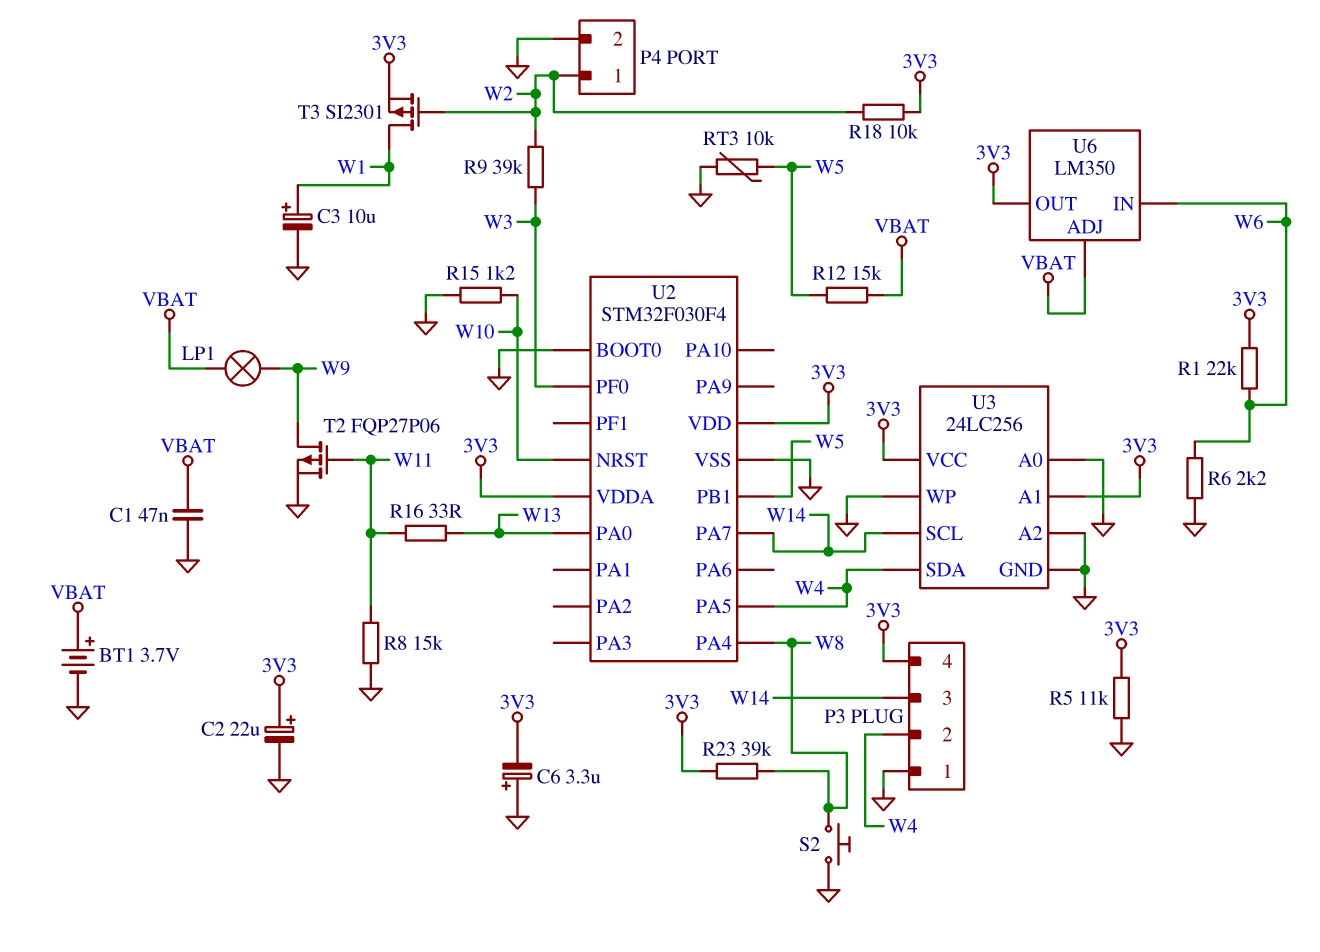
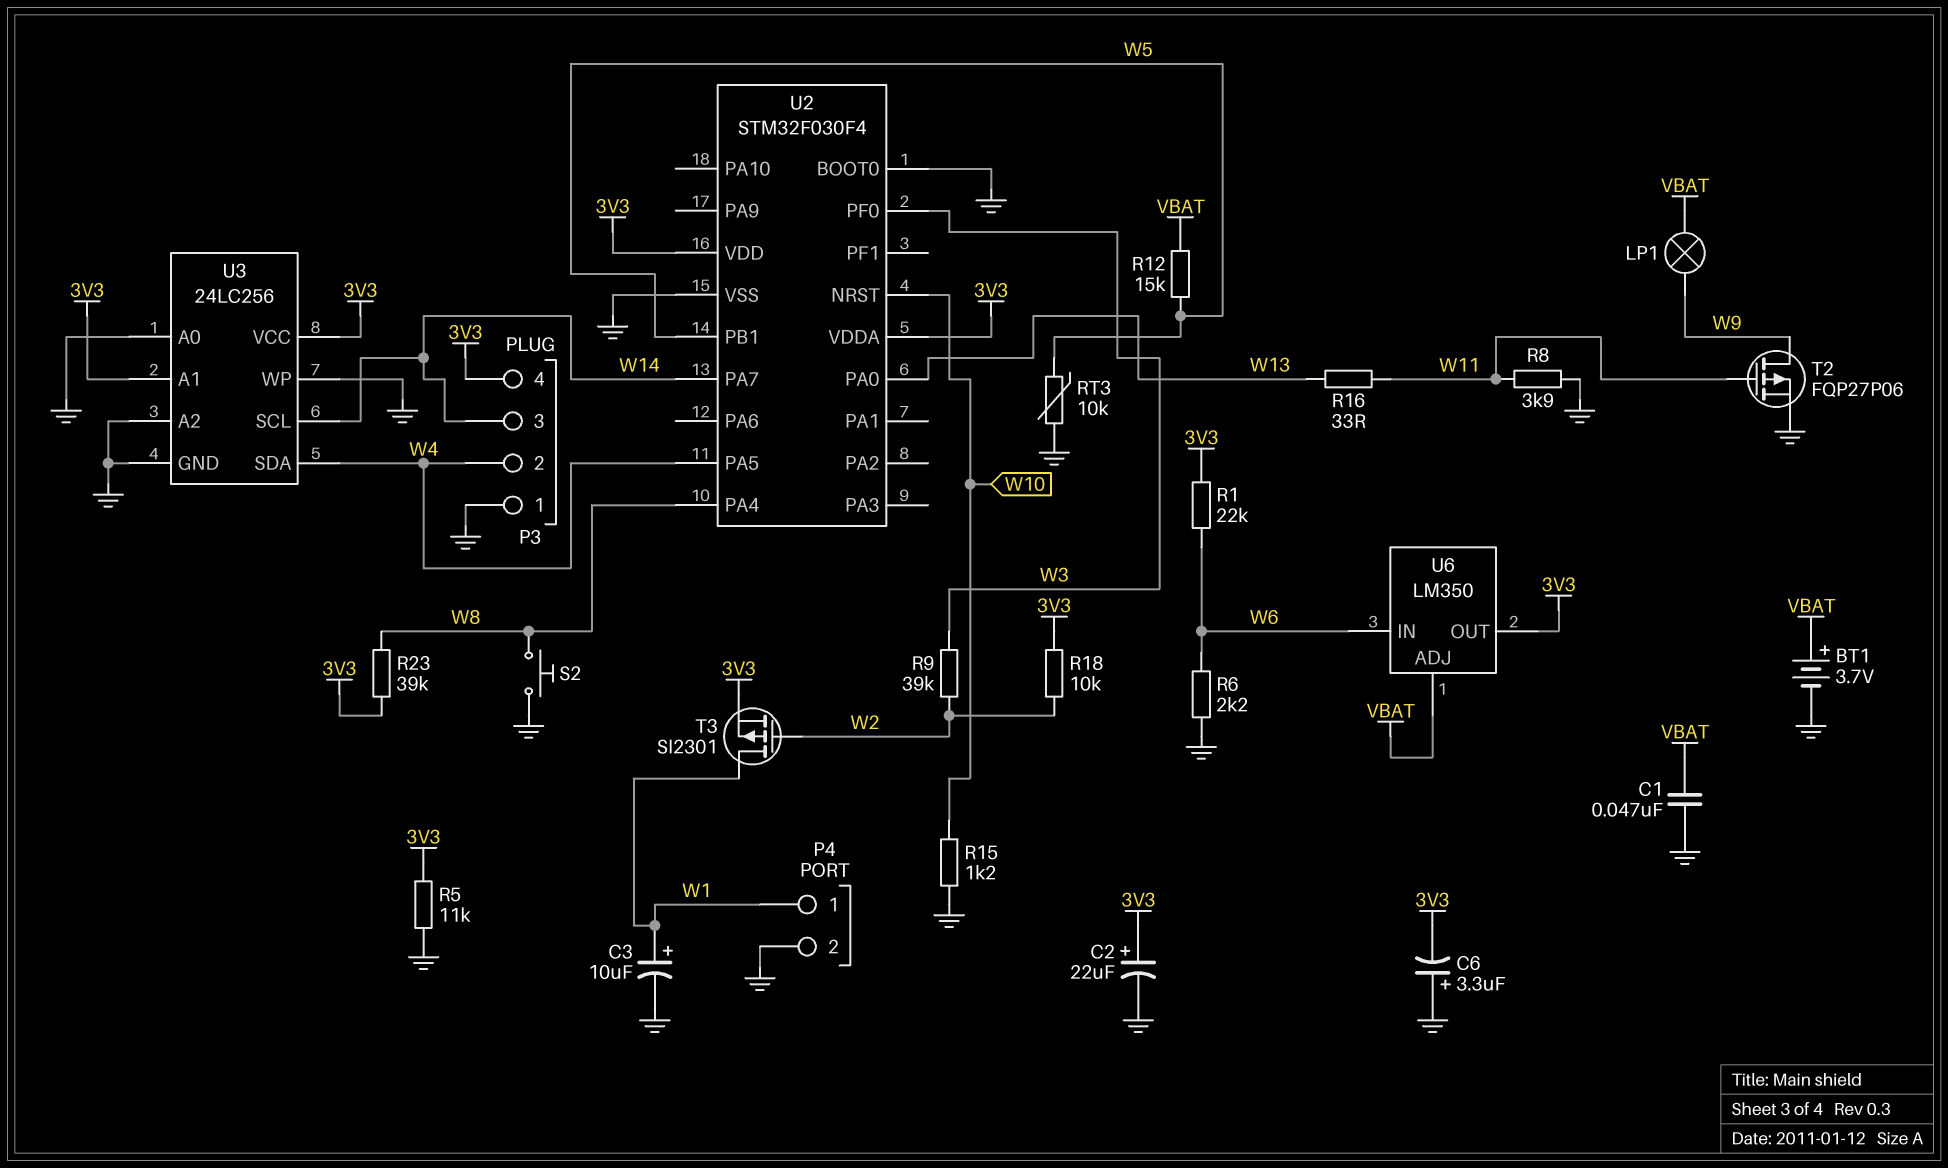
P4 pin 1: W2 -> W1
R8: 15k (GND, W11) -> 3.9k (GND, W11)

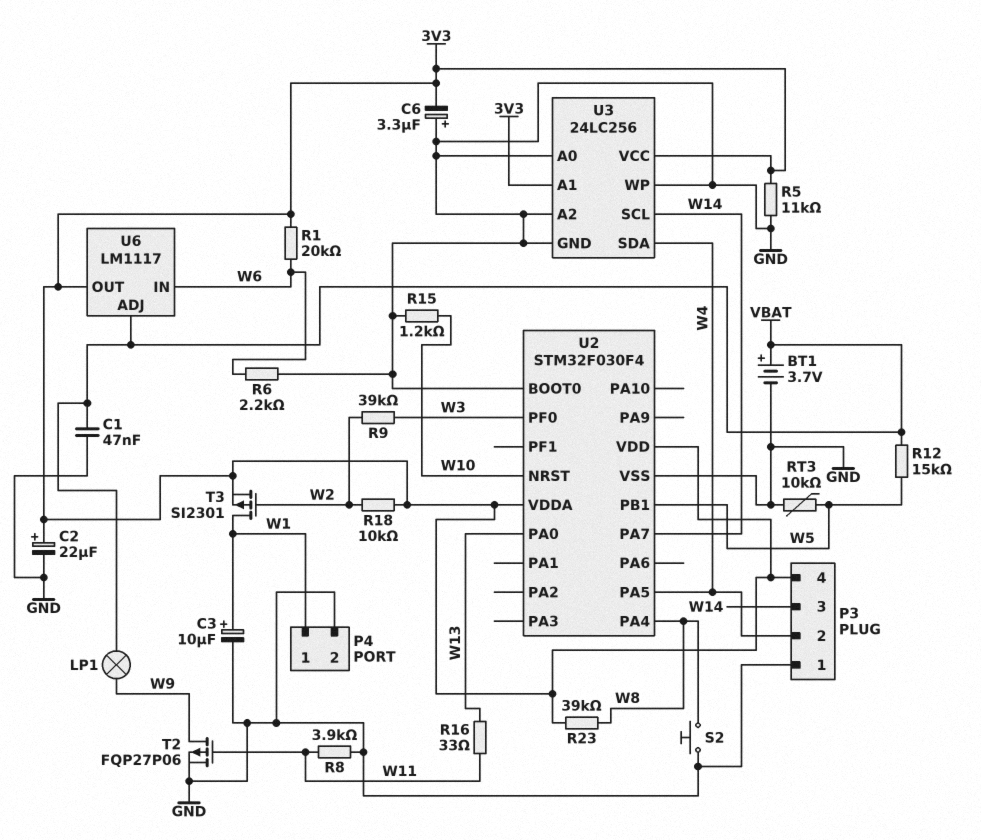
R1: 22k (3V3, W6) -> 20k (3V3, W6)
U6: LM350 -> LM1117

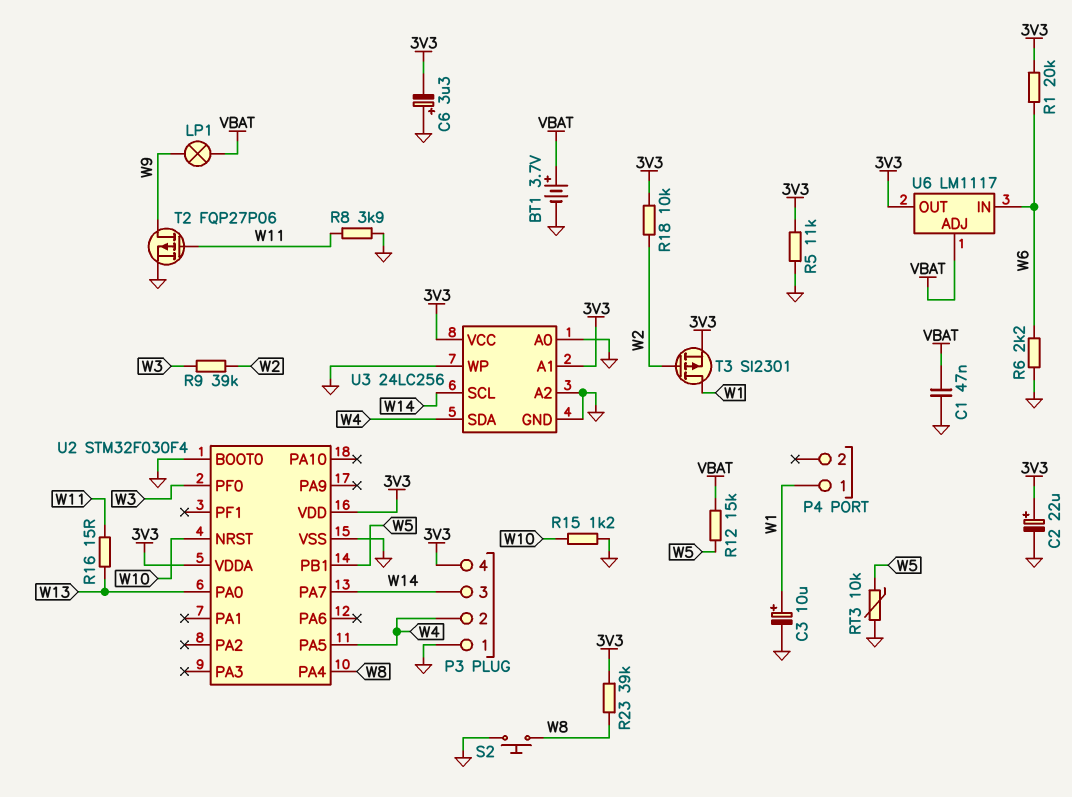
P4 pin 2: GND -> none
R16: 33 (W11, W13) -> 15 (W11, W13)

